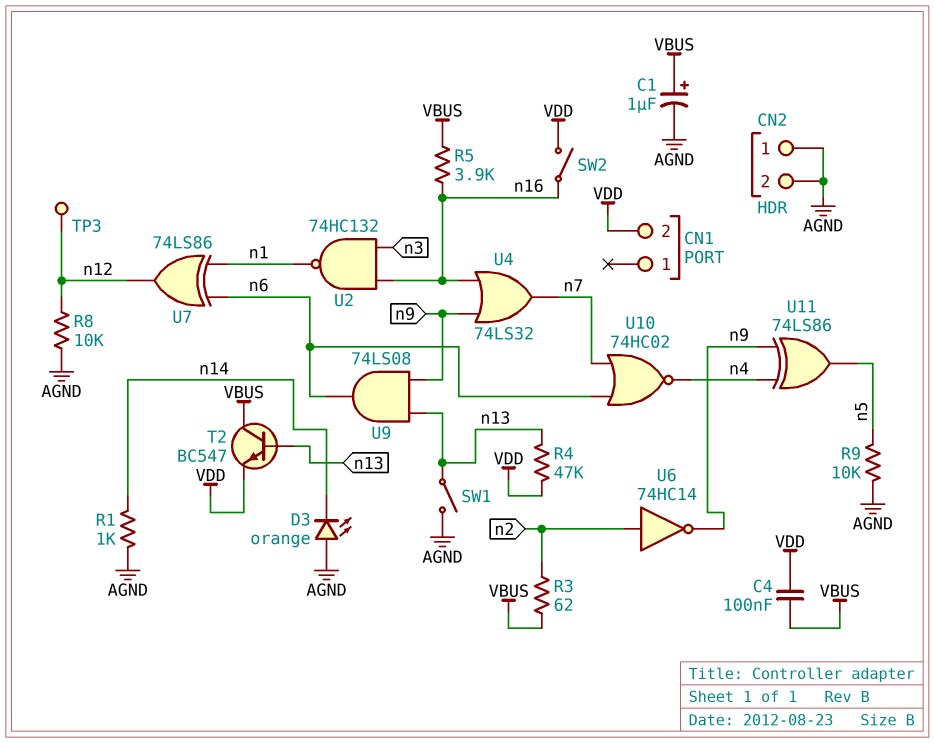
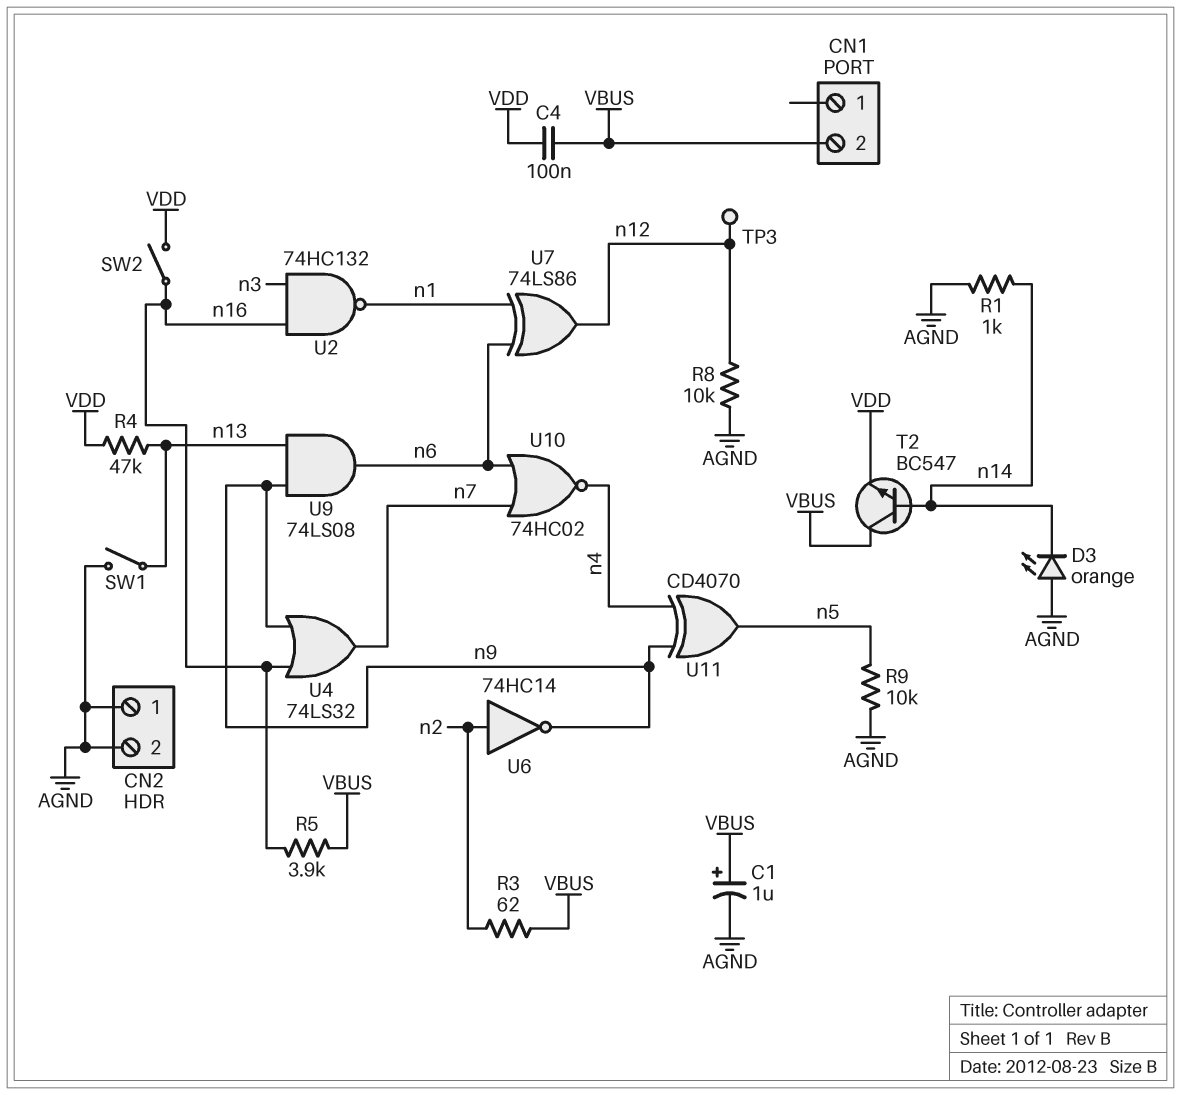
CN1 pin 2: VDD -> VBUS
T2: NPN BC547 (B n13, C VBUS, E VDD) -> NPN BC547 (B n14, C VBUS, E VDD)
U11: XOR 74LS86 (in n4, in n9, out n5) -> XOR CD4070 (in n4, in n9, out n5)

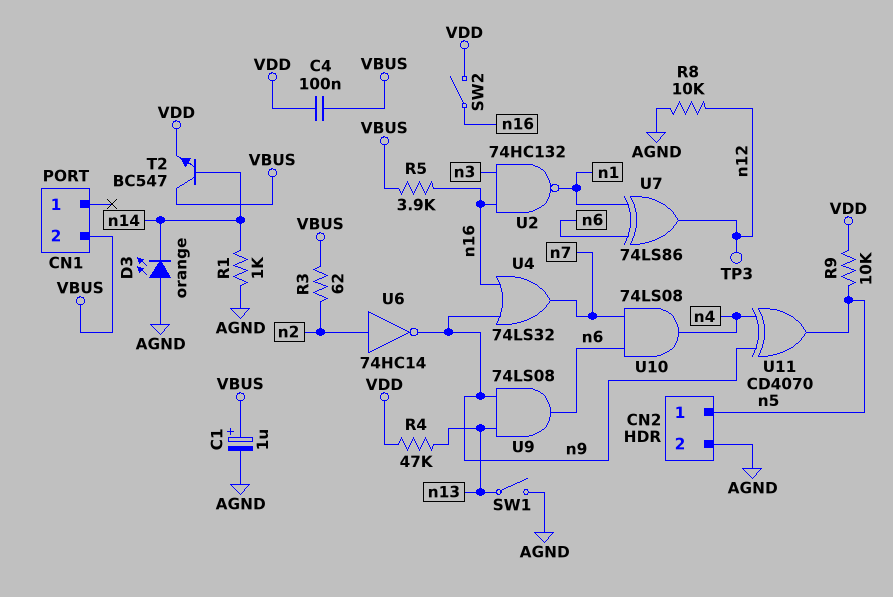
CN2 pin 1: AGND -> n5
R9: 10k (AGND, n5) -> 10k (VDD, n5)
U10: NOR 74HC02 (in n6, in n7, out n4) -> AND 74LS08 (in n6, in n7, out n4)

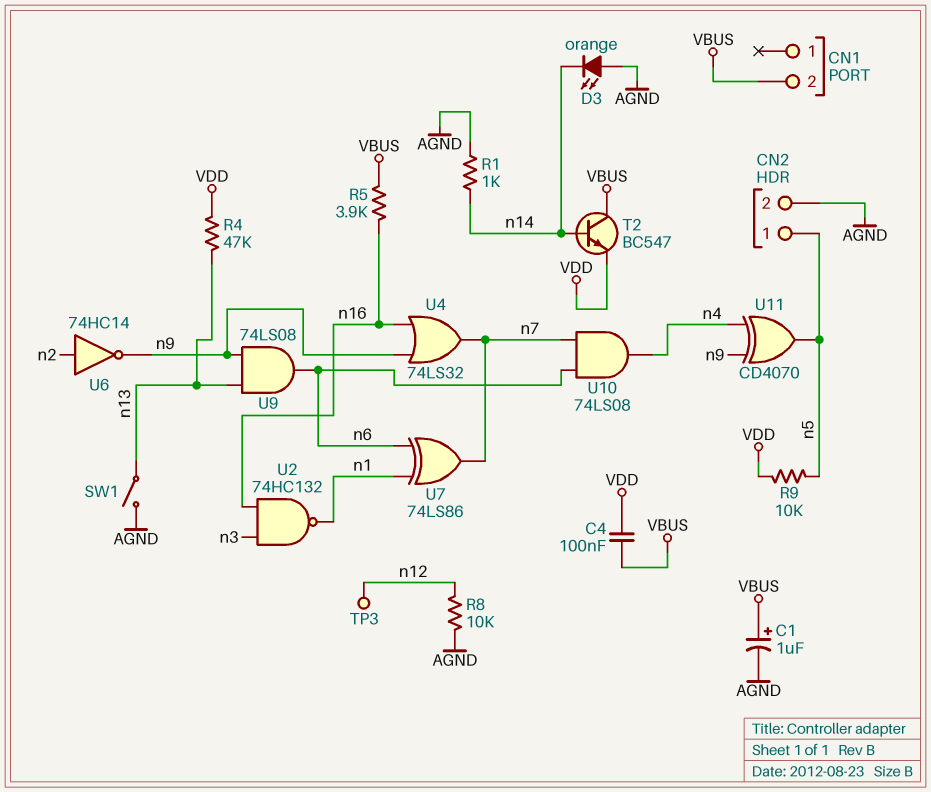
R3: 62 (VBUS, n2) -> none
SW2: switch (VDD, n16) -> none
U7: XOR 74LS86 (in n1, in n6, out n12) -> XOR 74LS86 (in n1, in n6, out n7)

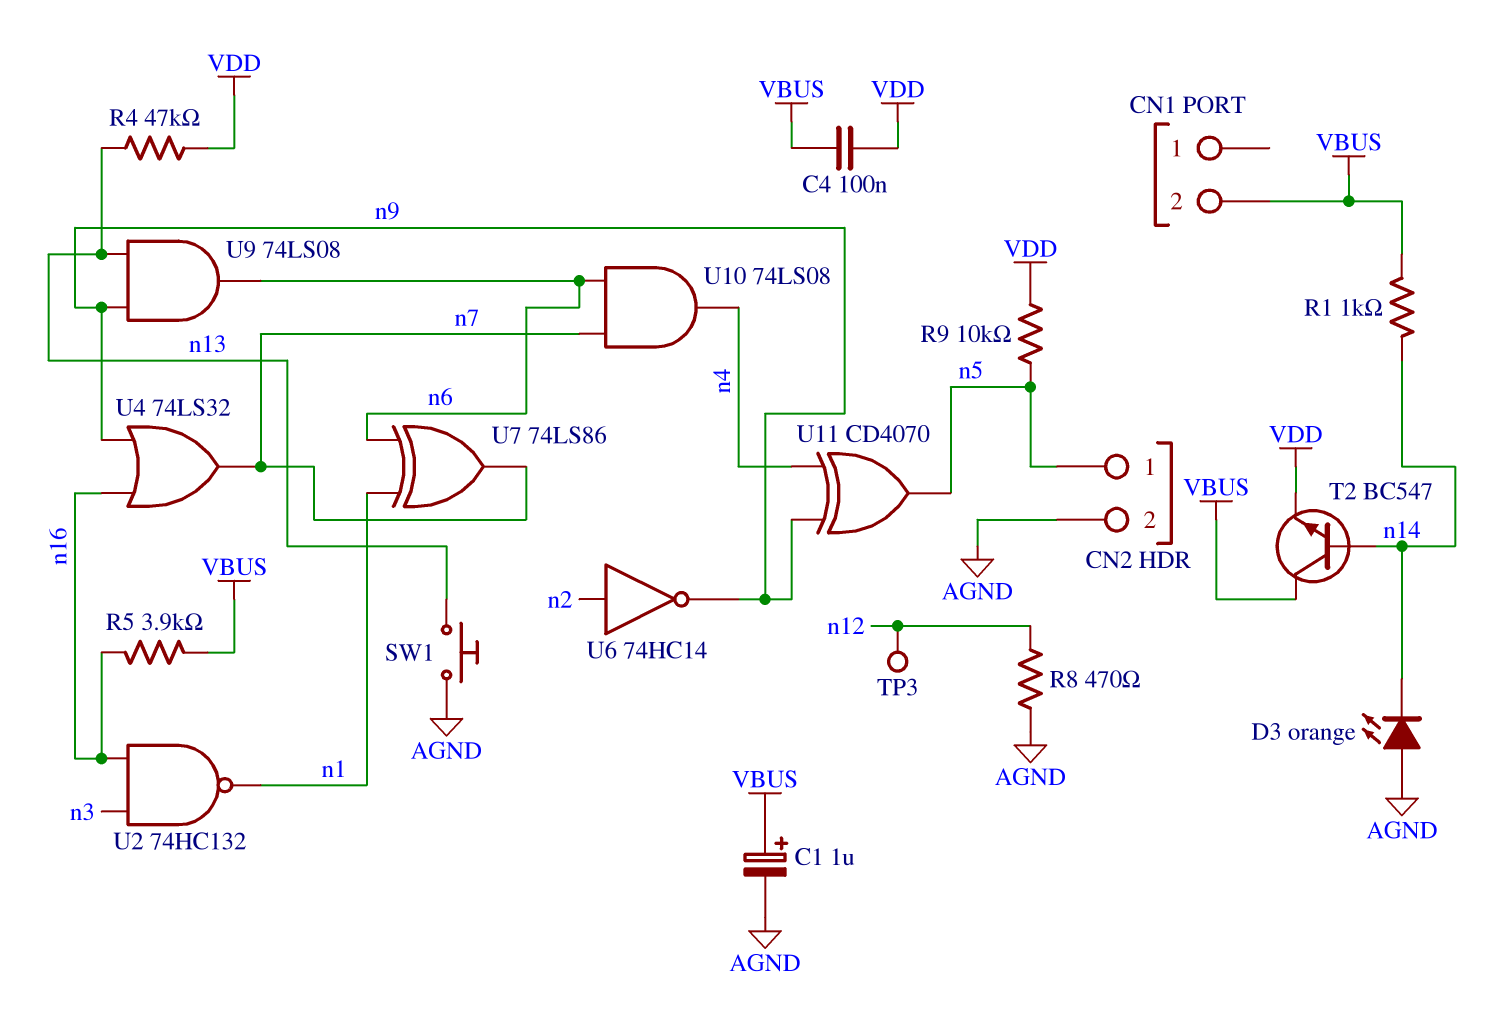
R1: 1k (AGND, n14) -> 1k (VBUS, n14)
R8: 10k (AGND, n12) -> 470 (AGND, n12)
SW1: switch (AGND, n13) -> button (AGND, n13)

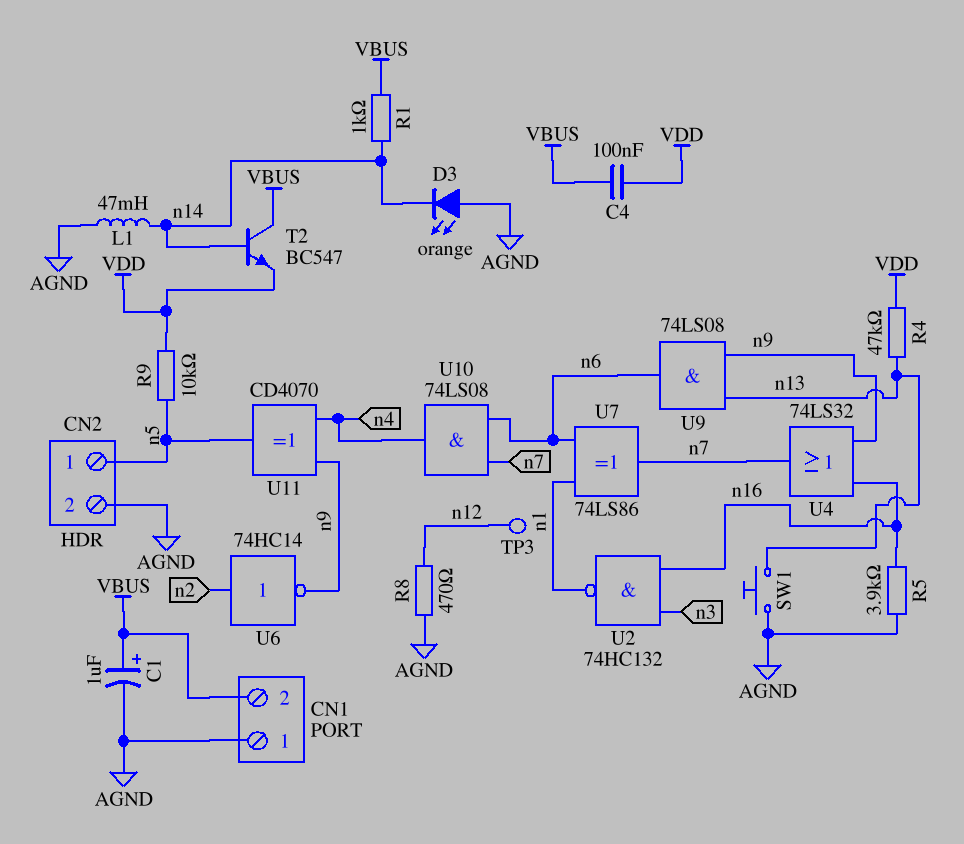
CN1 pin 1: none -> AGND
L1: none -> 47mH (AGND, n14)
R5: 3.9k (VBUS, n16) -> 3.9k (AGND, n16)

